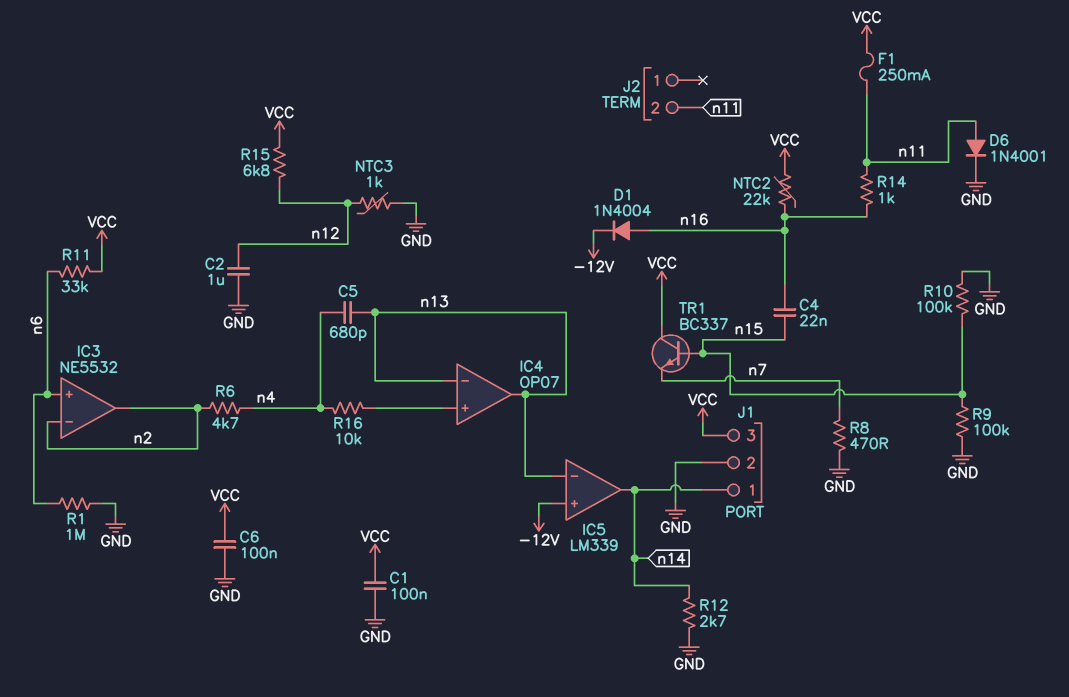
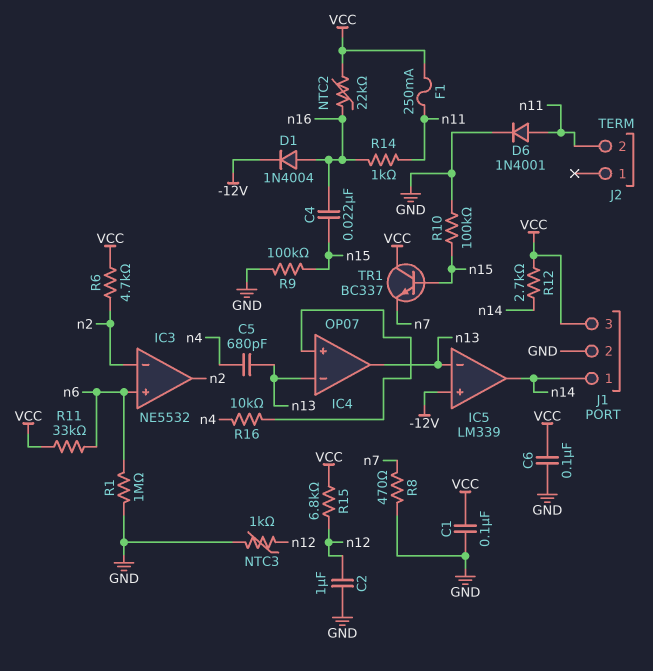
R6: 4.7k (n2, n4) -> 4.7k (VCC, n2)
R12: 2.7k (GND, n14) -> 2.7k (VCC, n14)

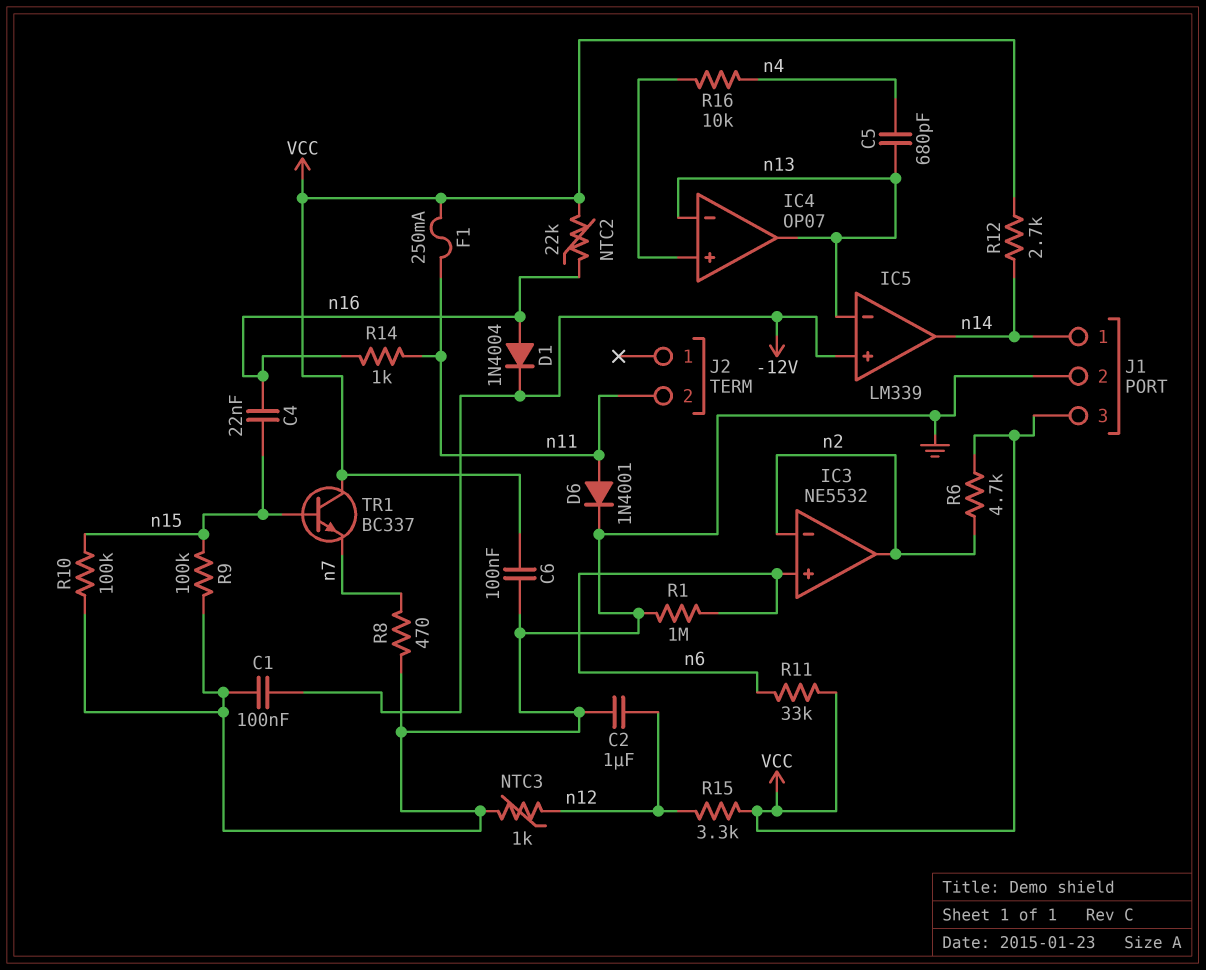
C1: 100nF (GND, VCC) -> 100nF (-12V, GND)
R15: 6.8k (VCC, n12) -> 3.3k (VCC, n12)

